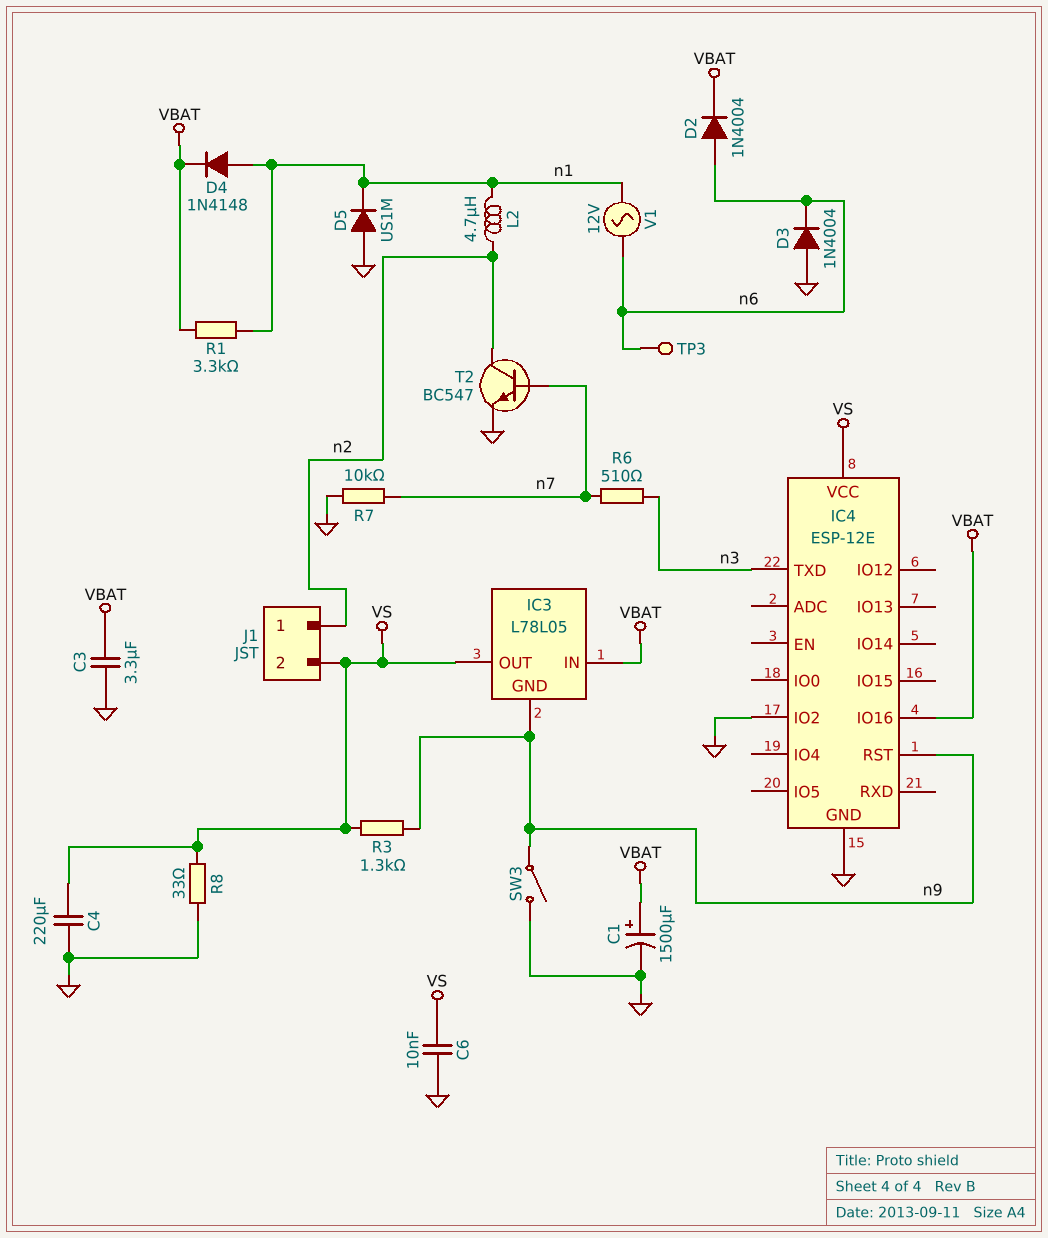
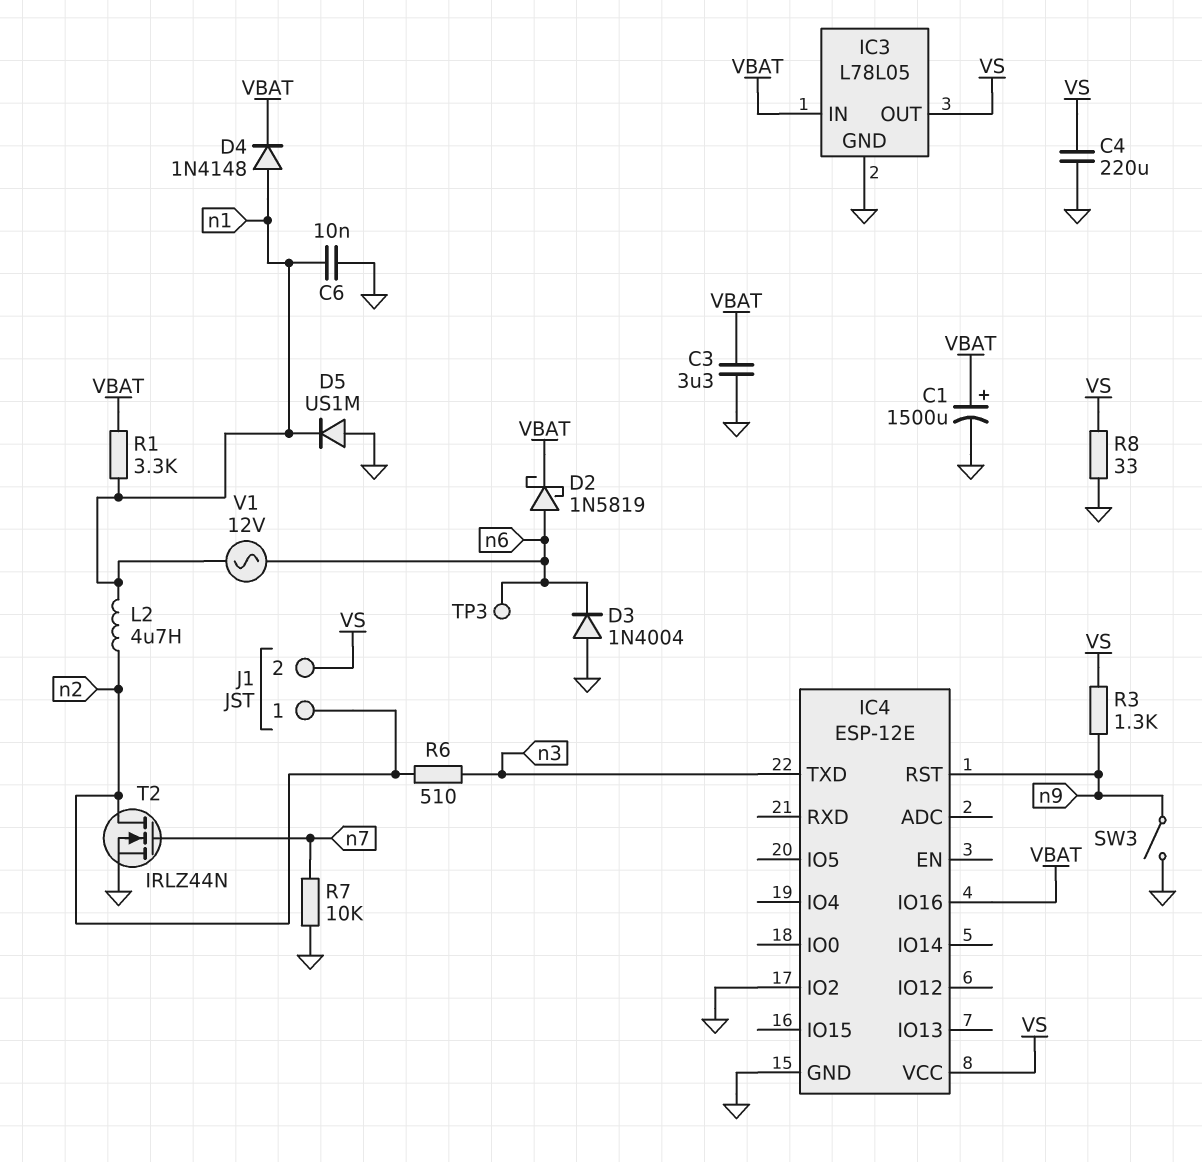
C6: 10nF (GND, VS) -> 10nF (GND, n1)
D2: diode 1N4004 (A n6, K VBAT) -> schottky 1N5819 (A n6, K VBAT)
IC3 pin GND: n9 -> GND
R6: 510 (n3, n7) -> 510 (n2, n3)
T2: NPN BC547 (B n7, C n2, E GND) -> NMOS IRLZ44N (G n7, D n2, S GND)

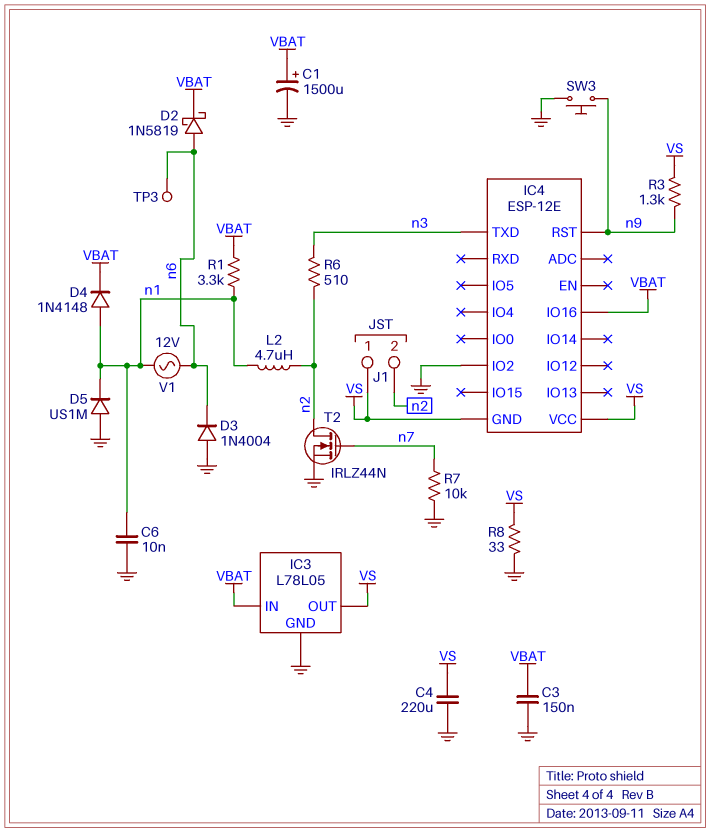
C3: 3.3uF (GND, VBAT) -> 150nF (GND, VBAT)
IC4 pin GND: GND -> VS
J1 pin 1: n2 -> VS
J1 pin 2: VS -> n2
SW3: switch (GND, n9) -> button (GND, n9)

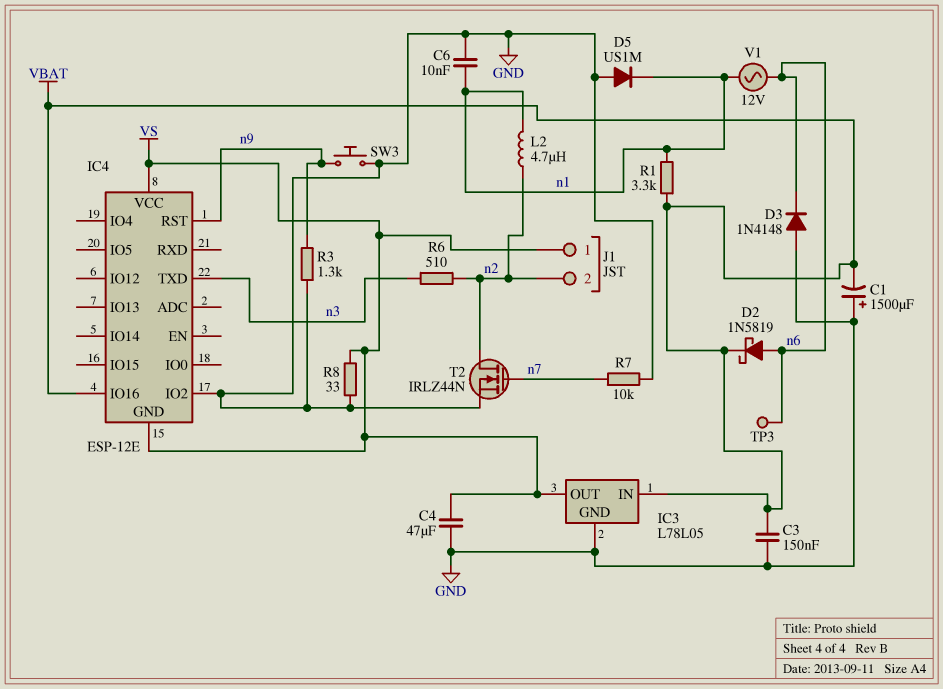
C1: 1500uF (plus VBAT, minus GND) -> 1500uF (plus GND, minus VBAT)
C4: 220uF (GND, VS) -> 47uF (GND, VS)
D3: diode 1N4004 (A GND, K n6) -> diode 1N4148 (A GND, K n6)
D4: diode 1N4148 (A n1, K VBAT) -> none
R3: 1.3k (VS, n9) -> 1.3k (GND, n9)

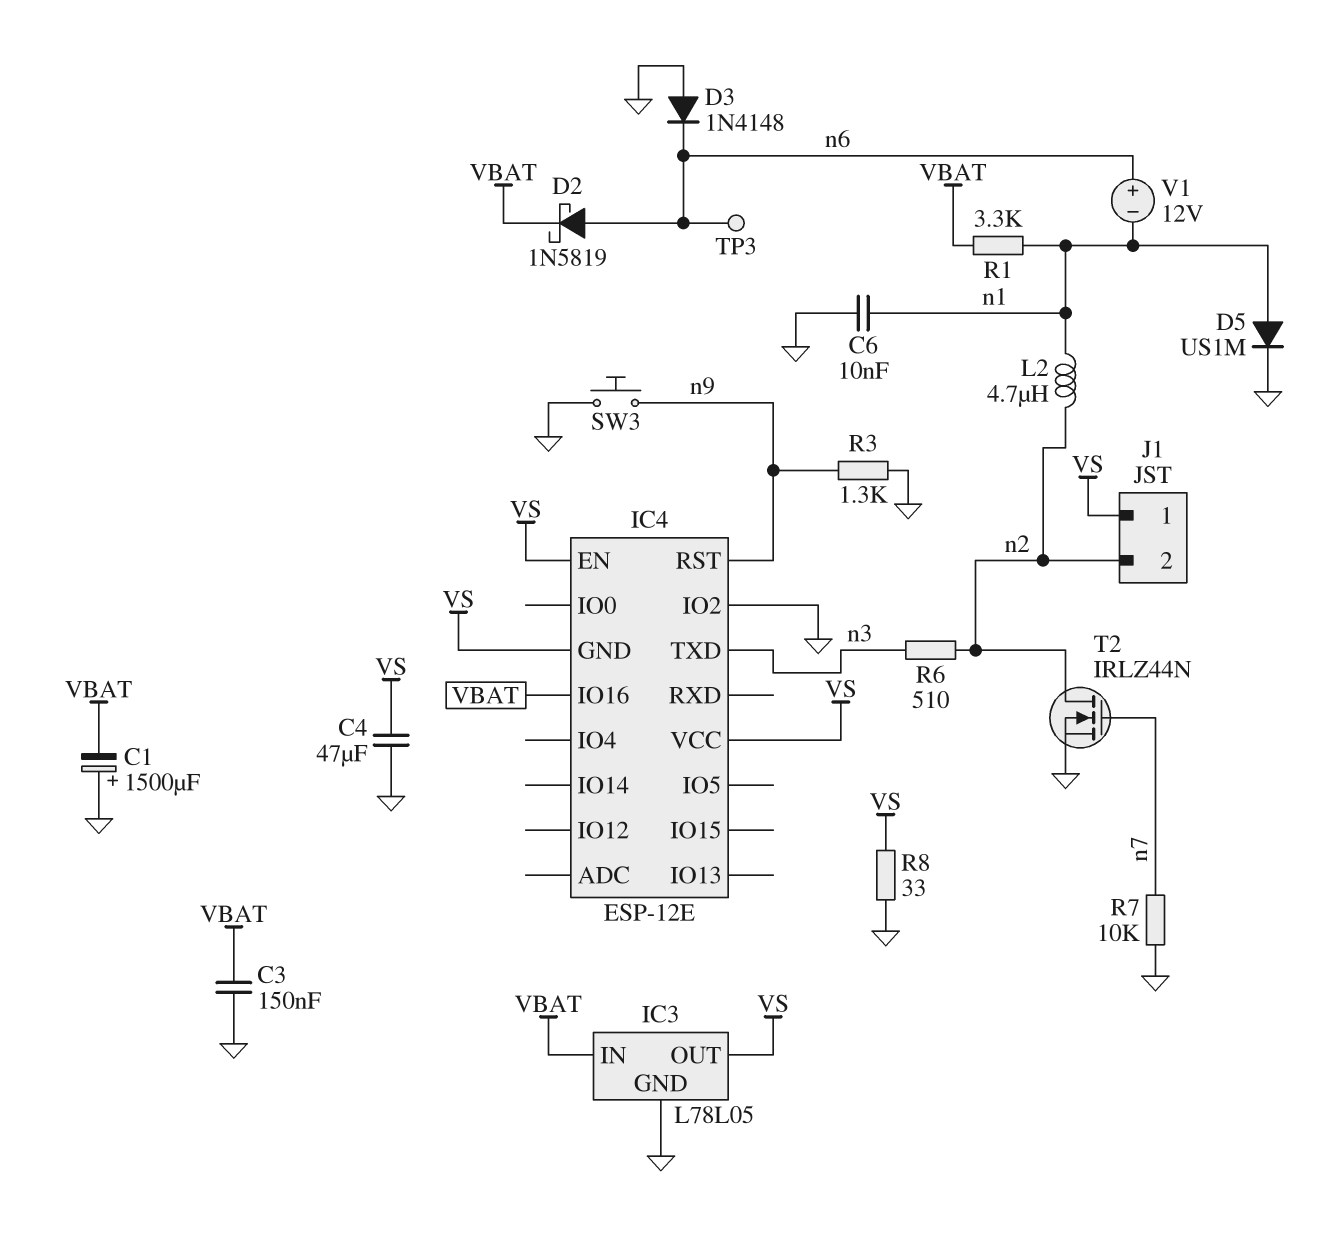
D5: diode US1M (A GND, K n1) -> diode US1M (A n1, K GND)
IC4 pin EN: none -> VS
V1: AC 12V (n1, n6) -> 12V (plus n6, minus n1)

